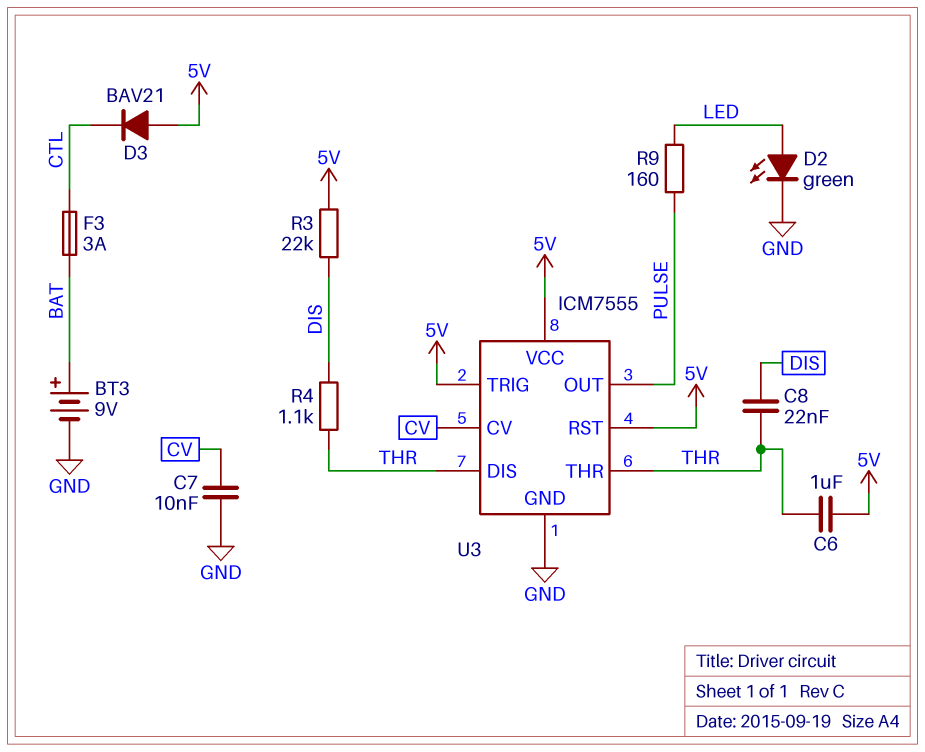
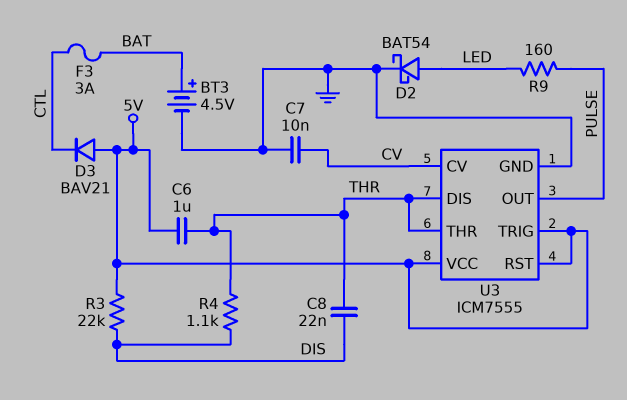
BT3: 9V (plus BAT, minus GND) -> 4.5V (plus BAT, minus GND)
D2: LED green (A LED, K GND) -> schottky BAT54 (A LED, K GND)

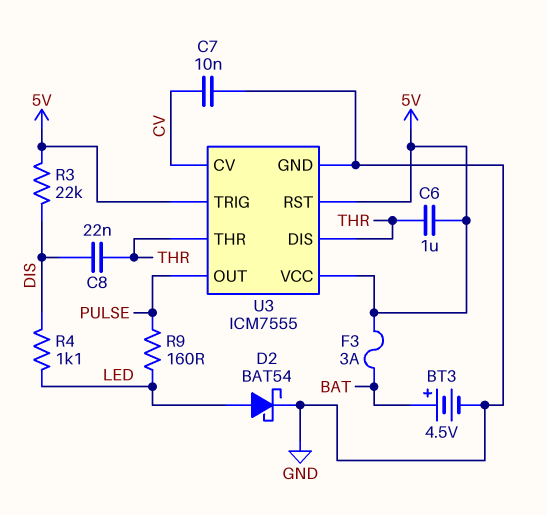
D3: diode BAV21 (A 5V, K CTL) -> none
F3: 3A (BAT, CTL) -> 3A (5V, BAT)
R4: 1.1k (DIS, THR) -> 1.1k (DIS, LED)

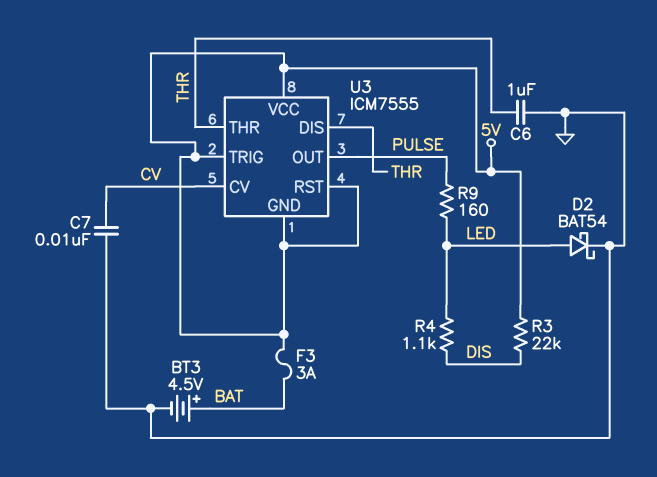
C6: 1uF (5V, THR) -> 1uF (GND, THR)
C8: 22nF (DIS, THR) -> none
U3 pin GND: GND -> 5V

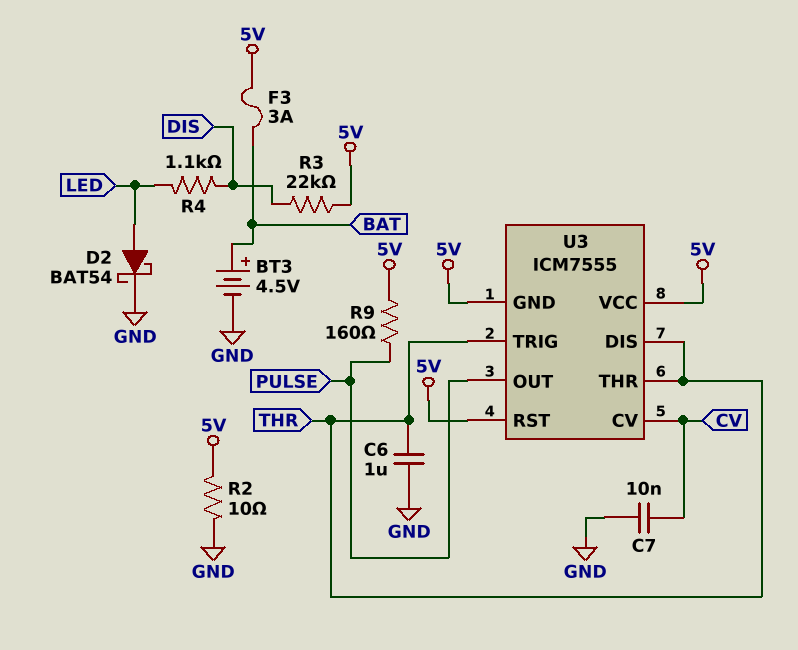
R2: none -> 10 (5V, GND)
R9: 160 (LED, PULSE) -> 160 (5V, PULSE)
U3 pin TRIG: 5V -> THR

